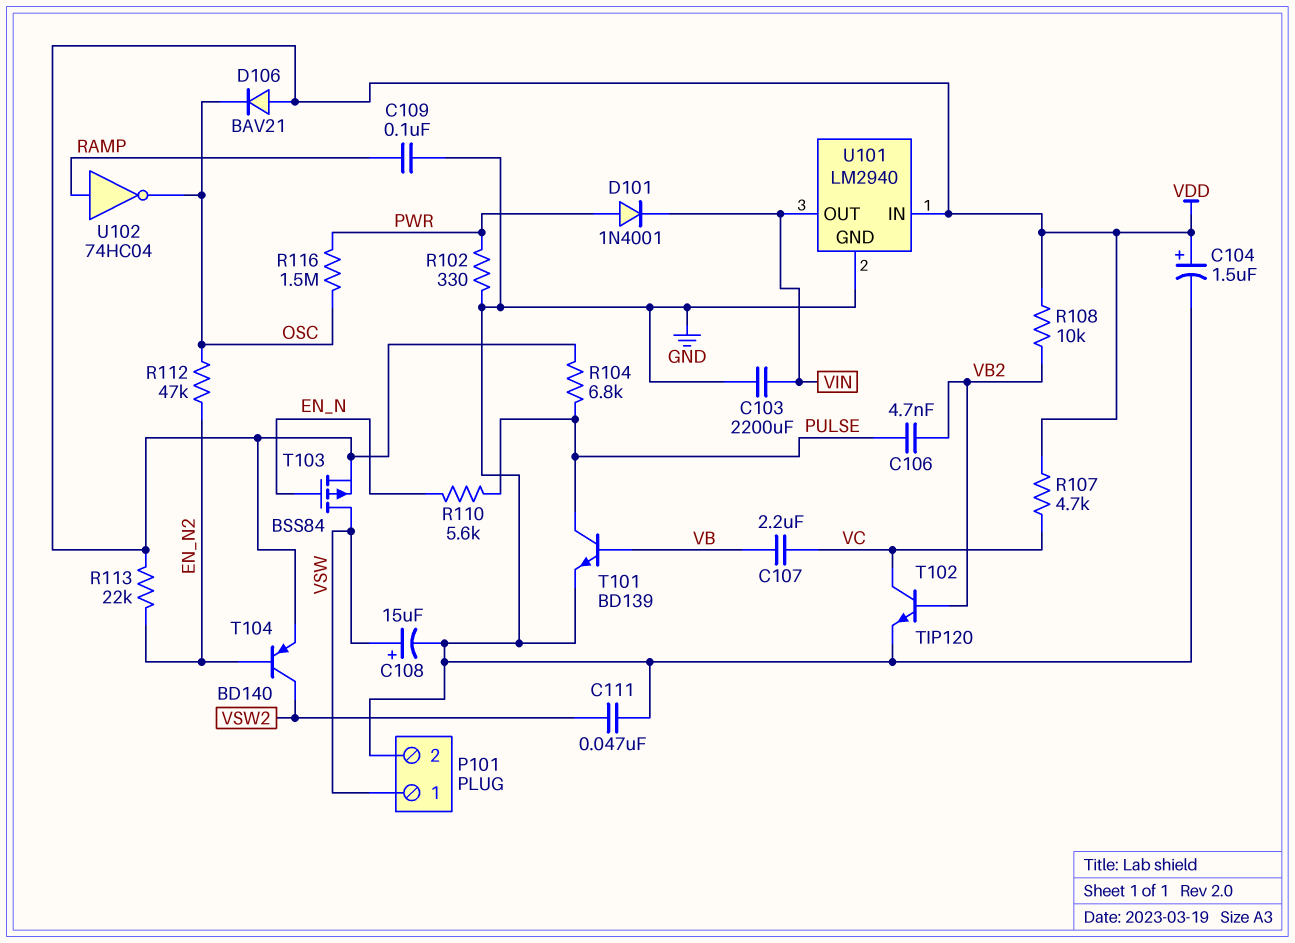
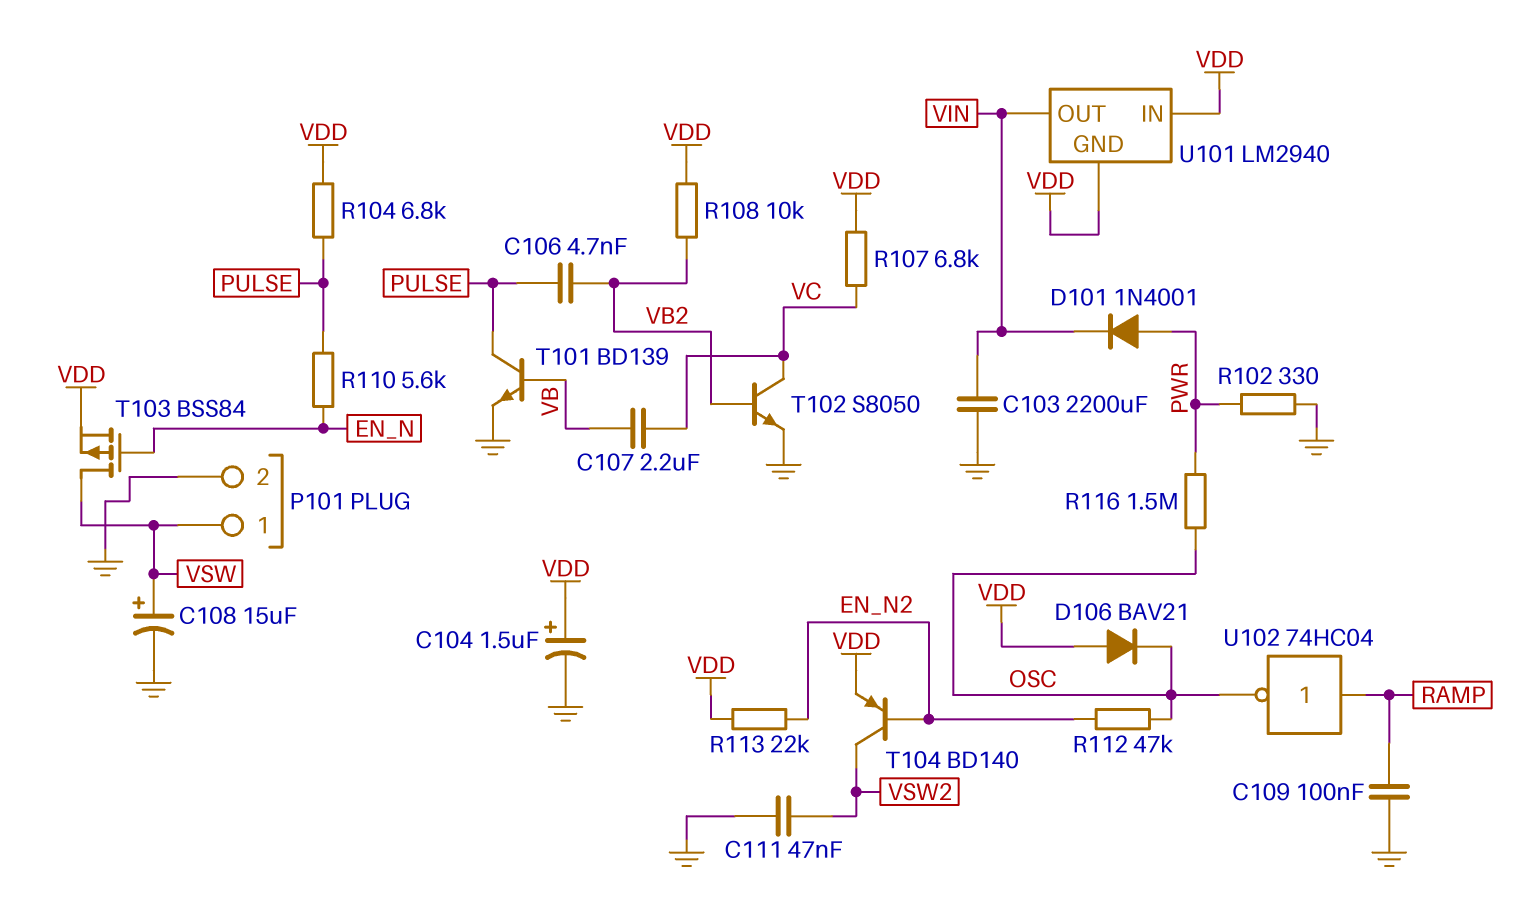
R107: 4.7k (VC, VDD) -> 6.8k (VC, VDD)
T102: NPN TIP120 (B VB2, C VC, E GND) -> NPN S8050 (B VB2, C VC, E GND)
U101 pin GND: GND -> VDD

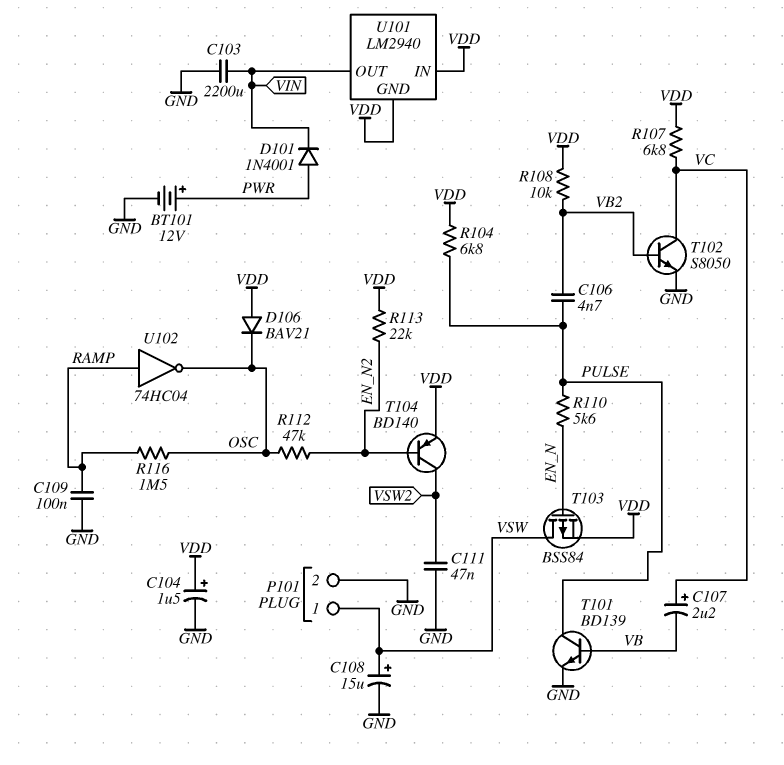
BT101: none -> 12V (plus PWR, minus GND)
C107: 2.2uF (VB, VC) -> 2.2uF (plus VC, minus VB)
R102: 330 (GND, PWR) -> none
R116: 1.5M (OSC, PWR) -> 1.5M (OSC, RAMP)

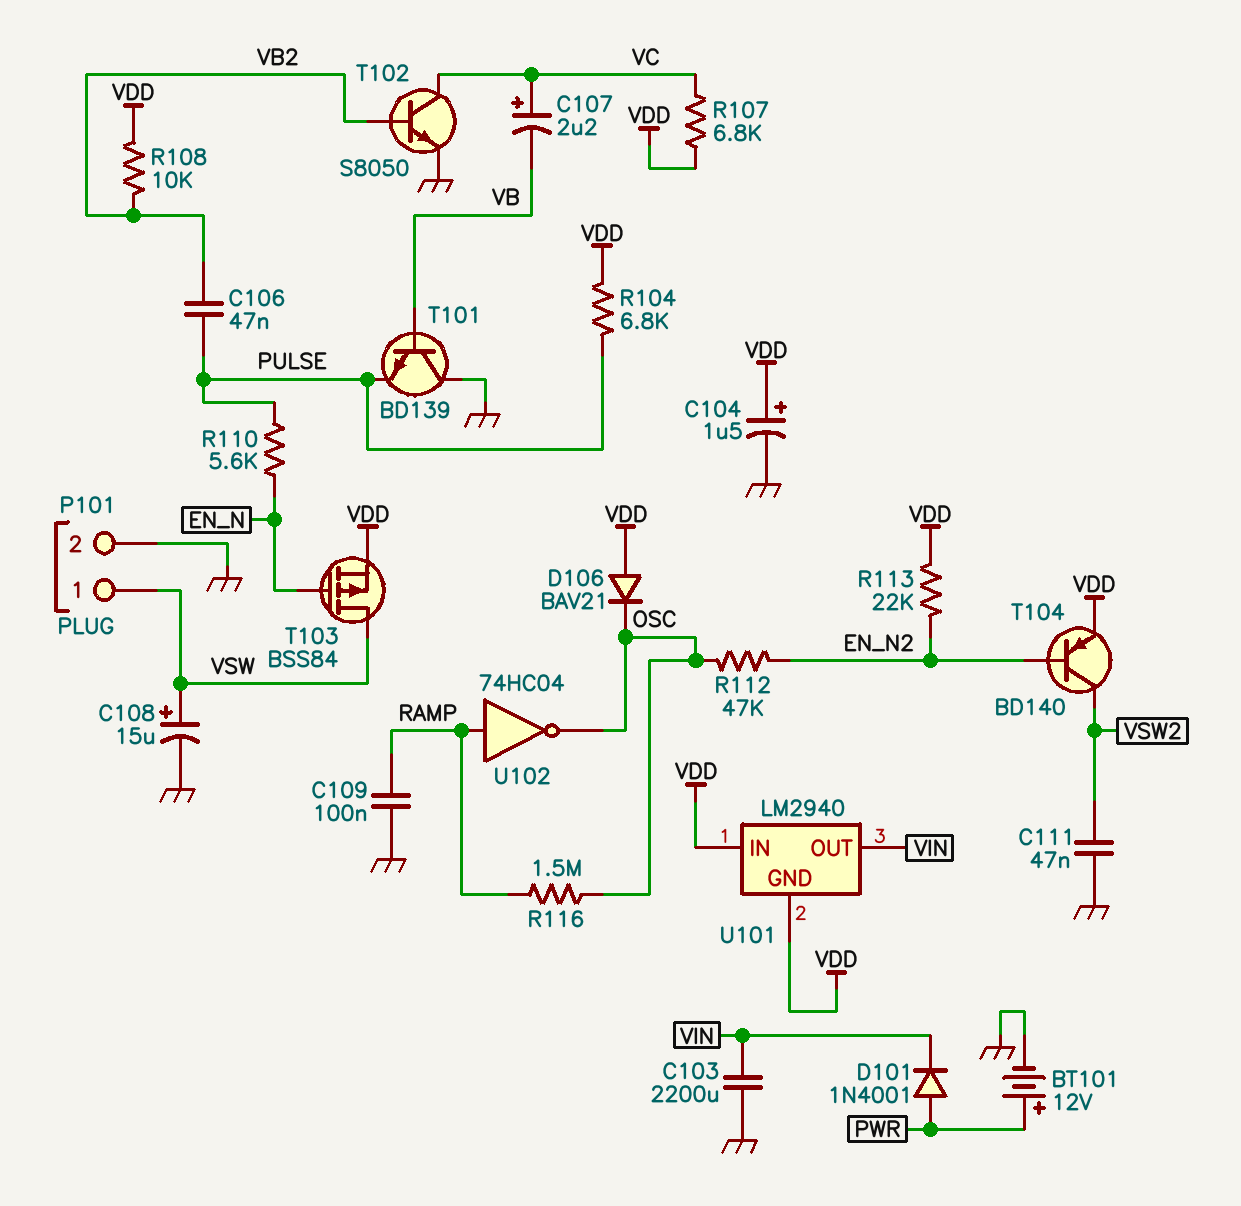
C106: 4.7nF (PULSE, VB2) -> 47nF (PULSE, VB2)
T101: NPN BD139 (B VB, C PULSE, E GND) -> NPN BD139 (B VB, C GND, E PULSE)

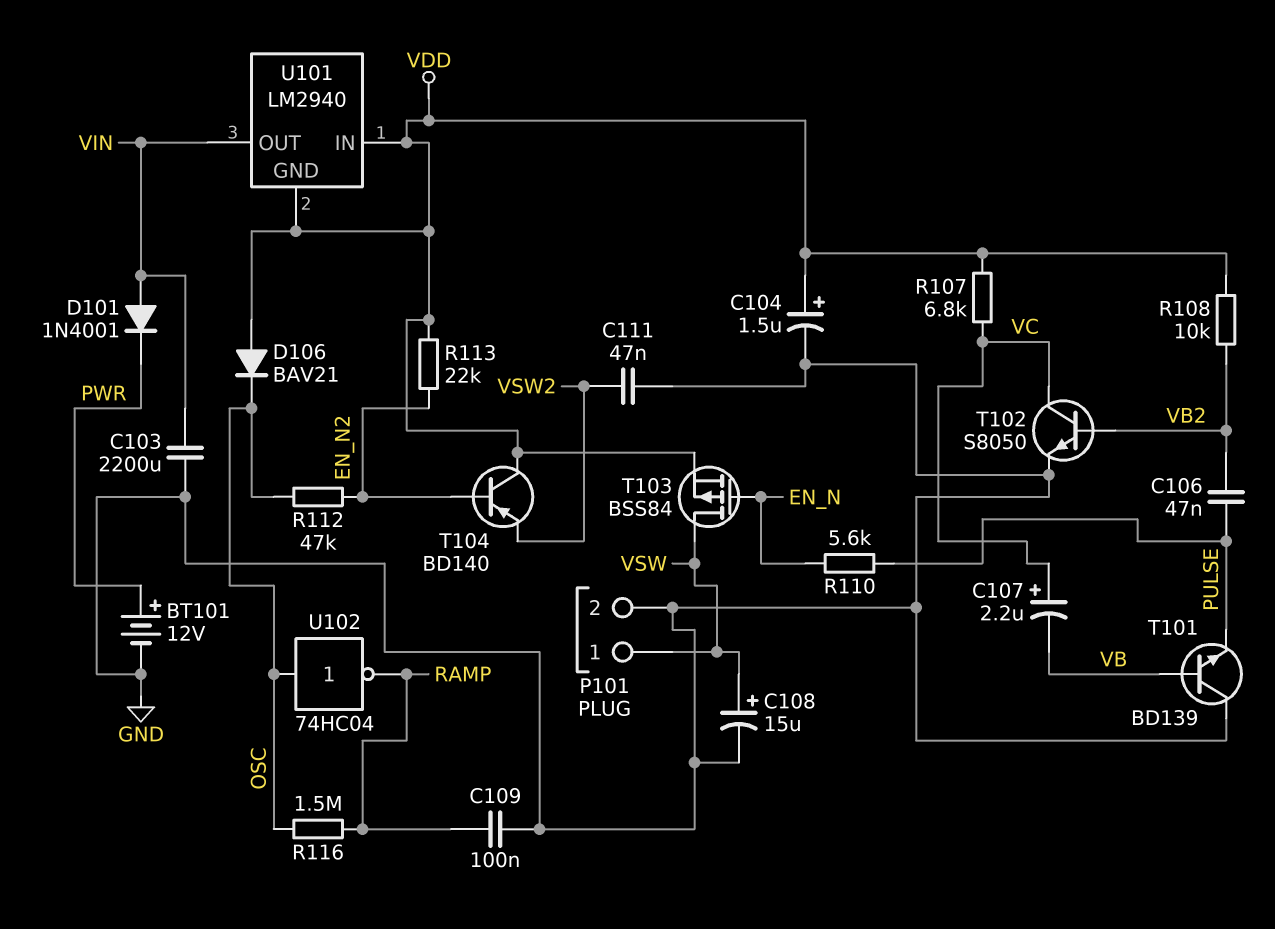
D101: diode 1N4001 (A PWR, K VIN) -> diode 1N4001 (A VIN, K PWR)
R104: 6.8k (PULSE, VDD) -> none
T104: PNP BD140 (B EN_N2, C VSW2, E VDD) -> PNP BD140 (B EN_N2, C VDD, E VSW2)
U102: NOT 74HC04 (in RAMP, out OSC) -> NOT 74HC04 (in OSC, out RAMP)

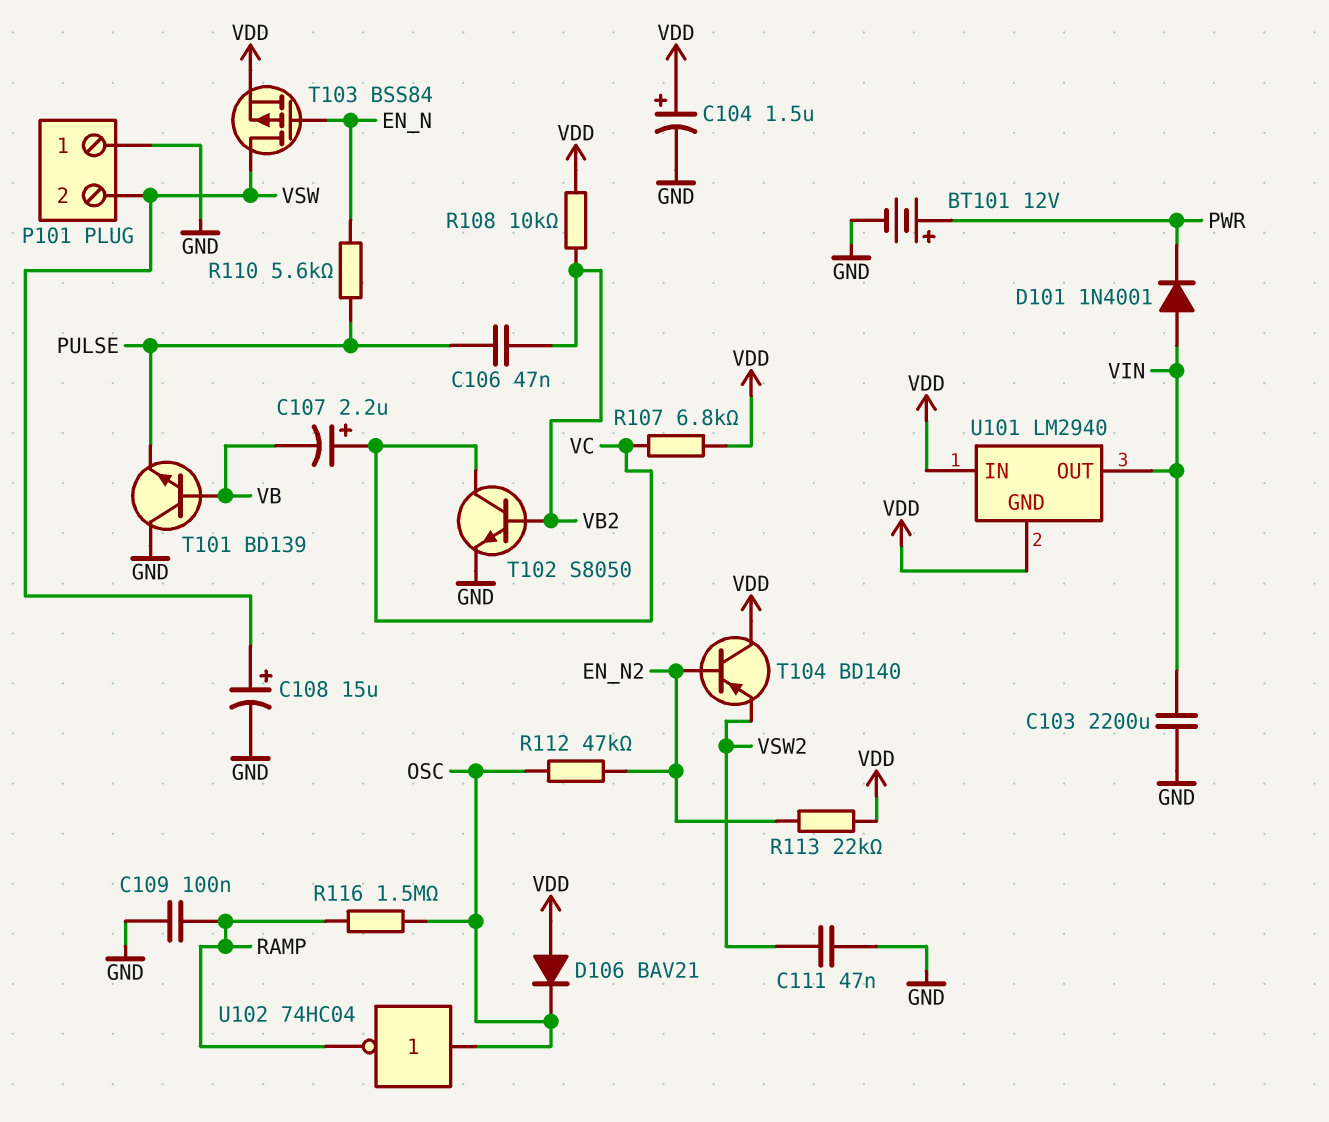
P101 pin 1: VSW -> GND
P101 pin 2: GND -> VSW

